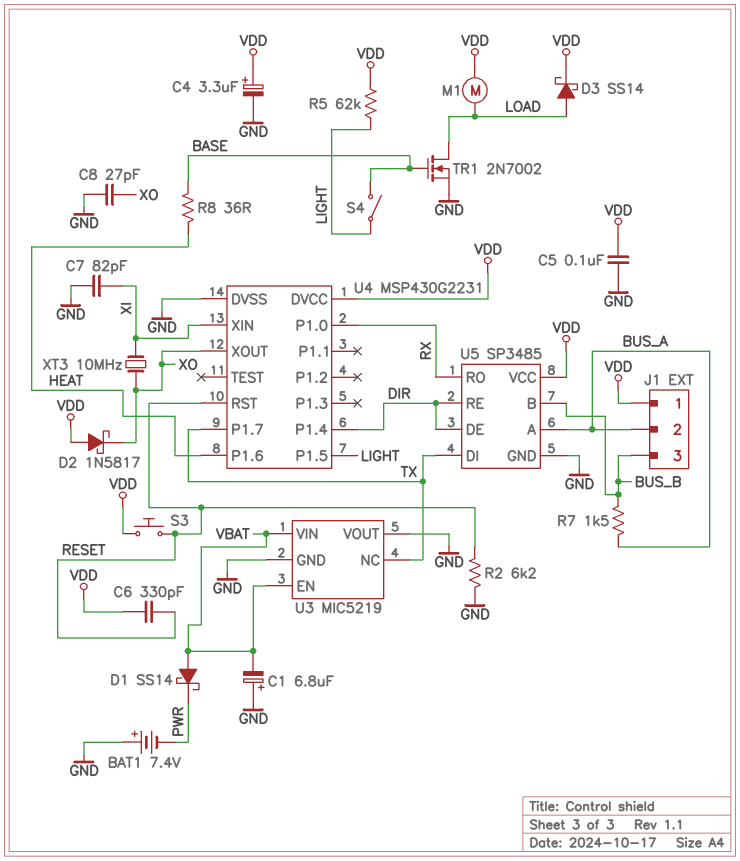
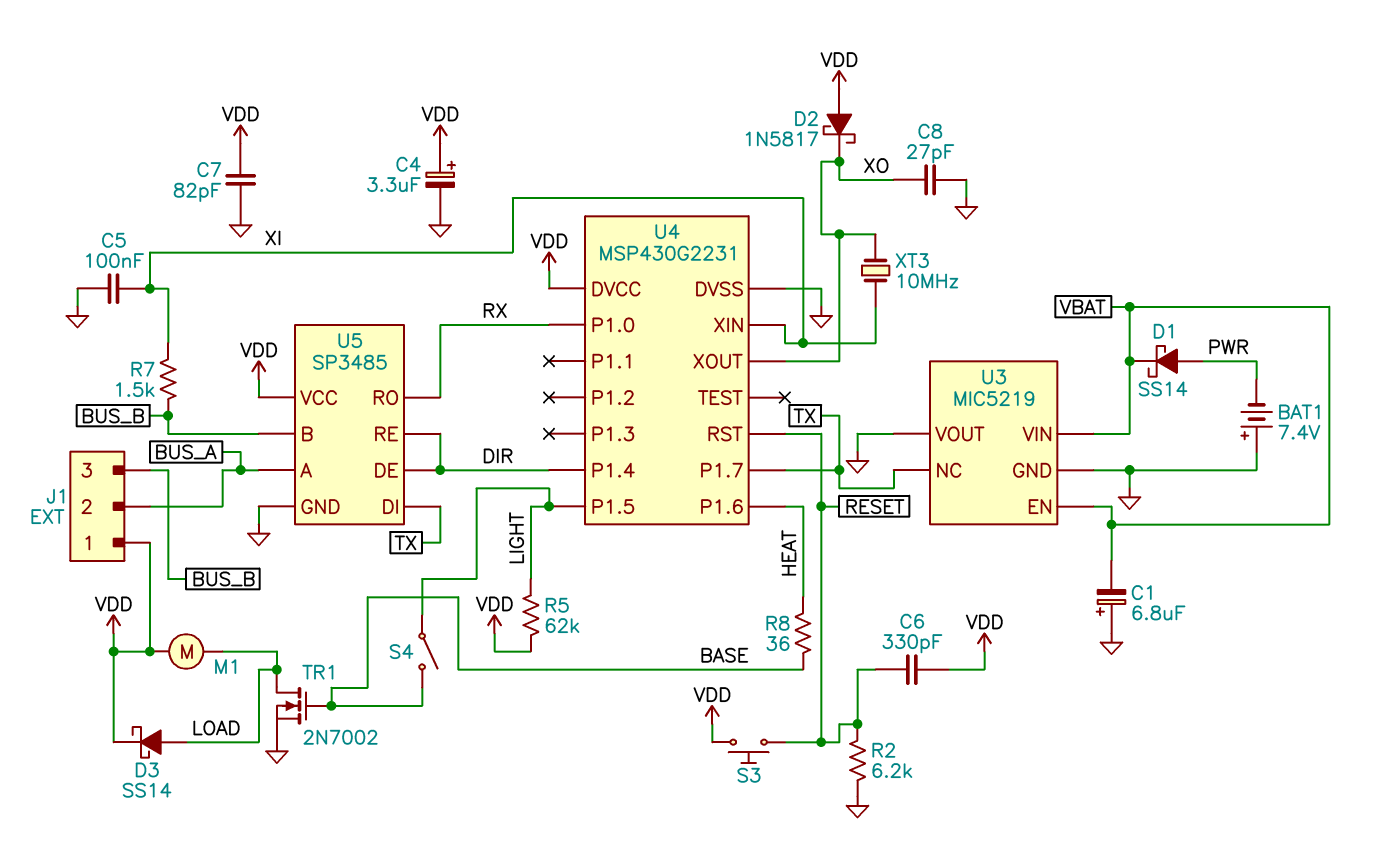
C5: 100nF (GND, VDD) -> 100nF (GND, XI)
C7: 82pF (GND, XI) -> 82pF (GND, VDD)
D1: schottky SS14 (A VBAT, K PWR) -> schottky SS14 (A PWR, K VBAT)
R7: 1.5k (BUS_A, BUS_B) -> 1.5k (BUS_B, XI)

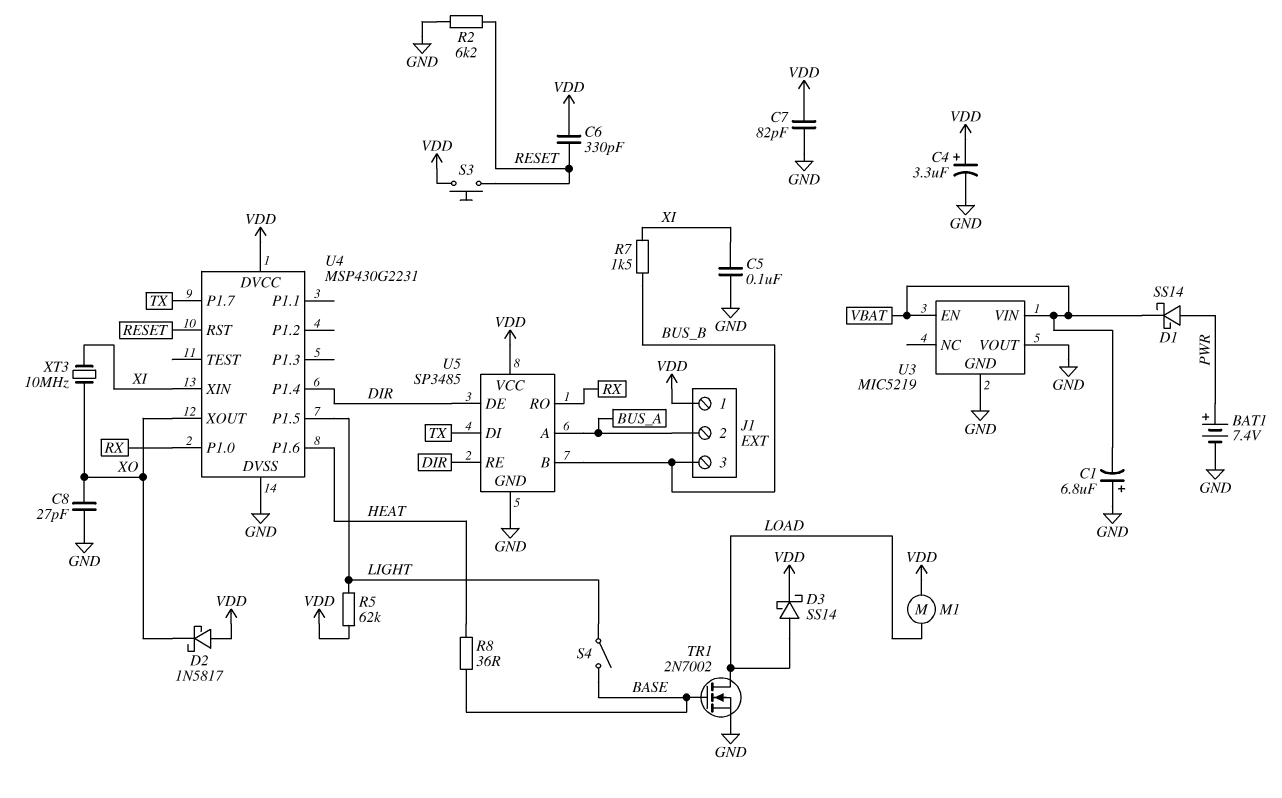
BAT1: 7.4V (plus GND, minus PWR) -> 7.4V (plus PWR, minus GND)
U3 pin NC: TX -> none

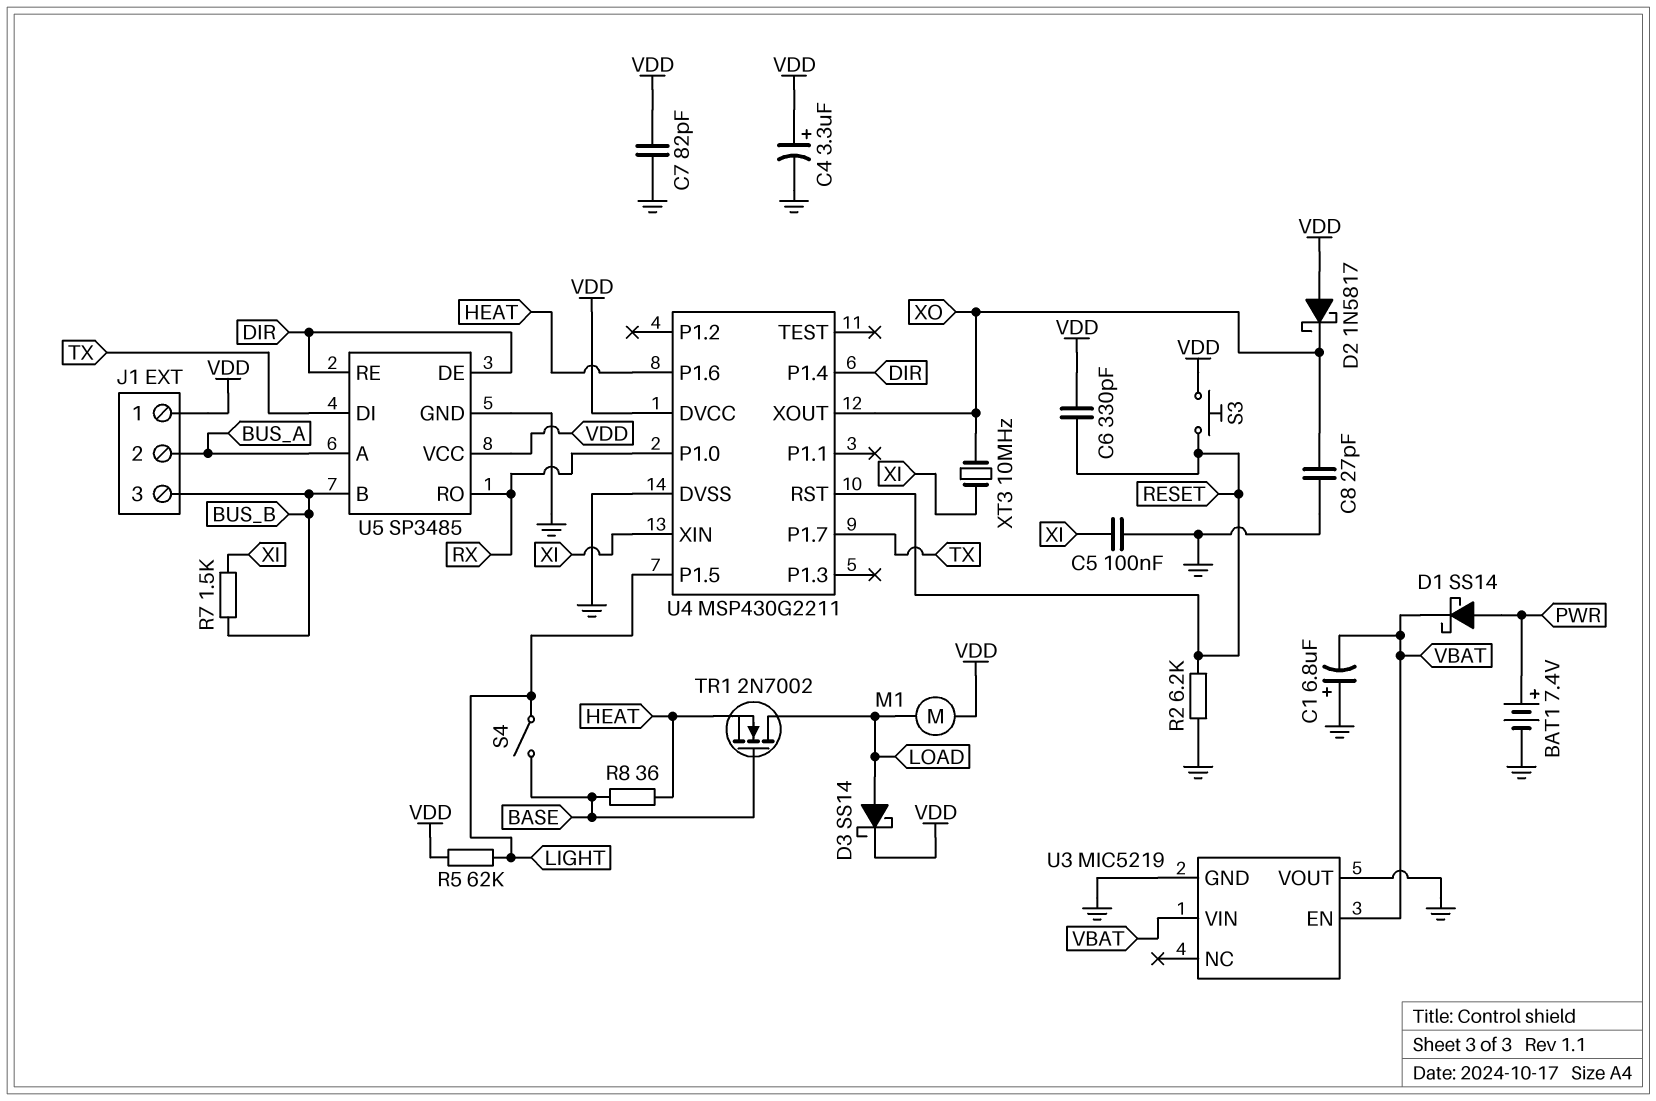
TR1: NMOS 2N7002 (G BASE, D LOAD, S GND) -> NMOS 2N7002 (G BASE, D LOAD, S HEAT)
U4: MSP430G2231 -> MSP430G2211

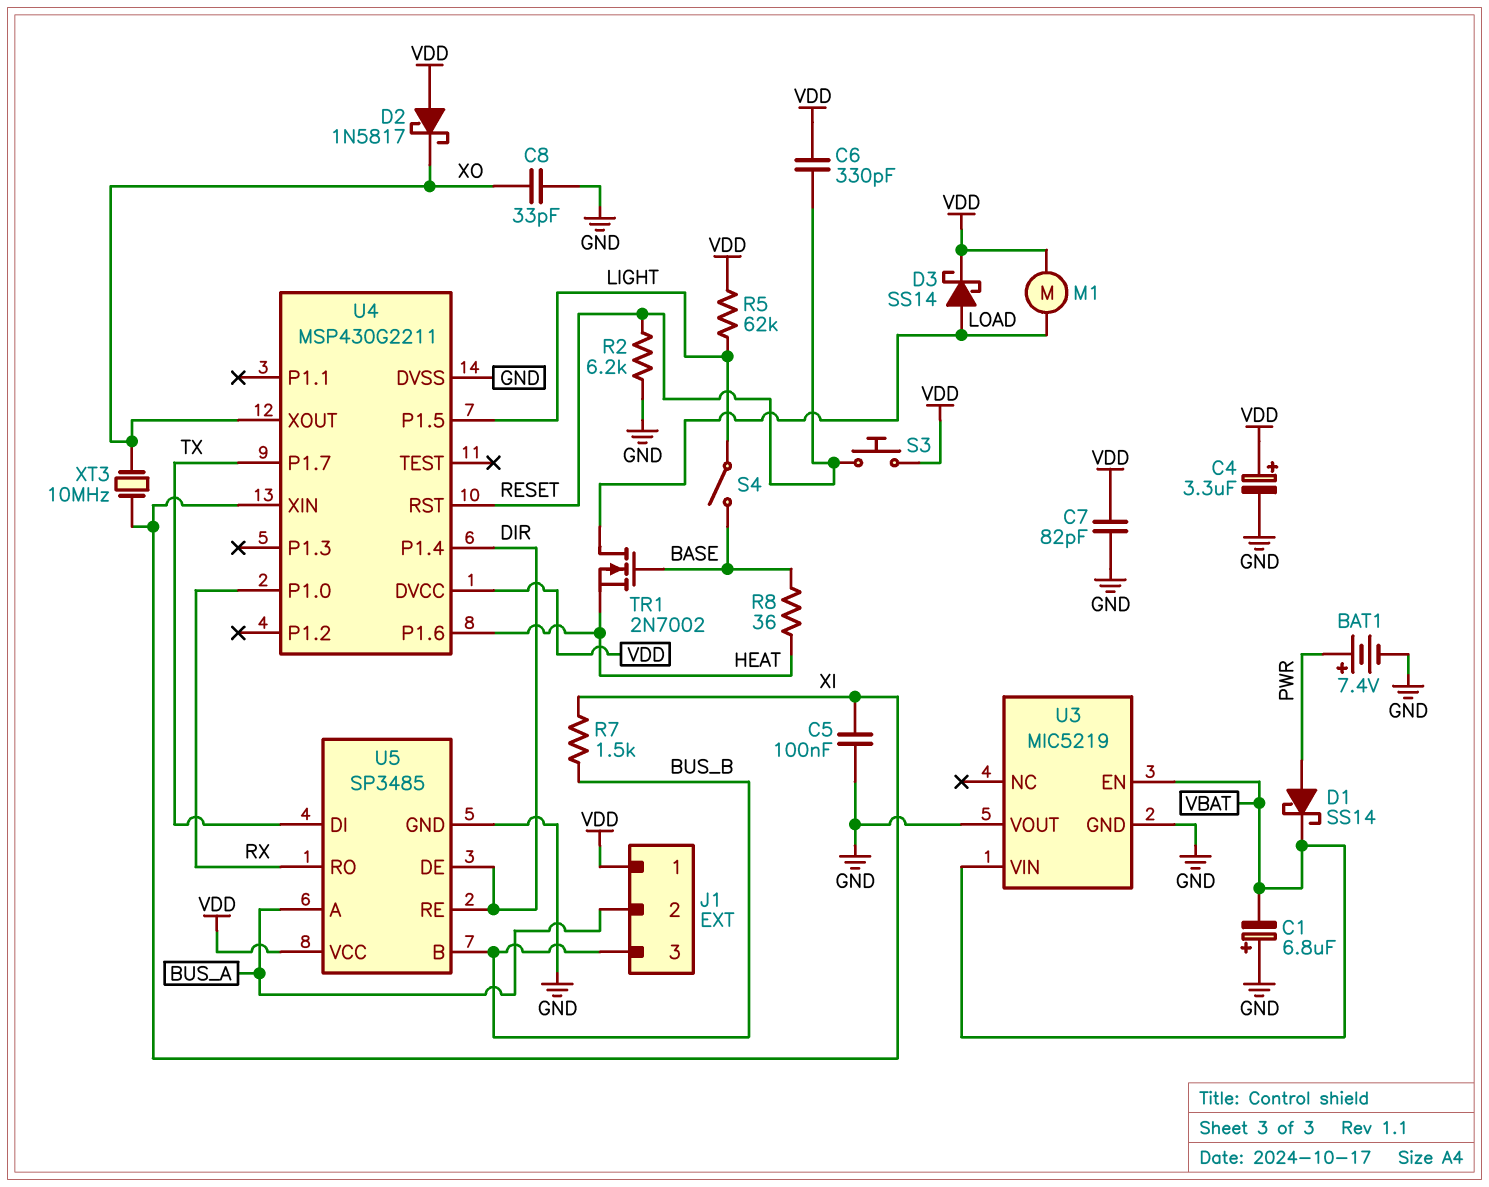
C8: 27pF (GND, XO) -> 33pF (GND, XO)

